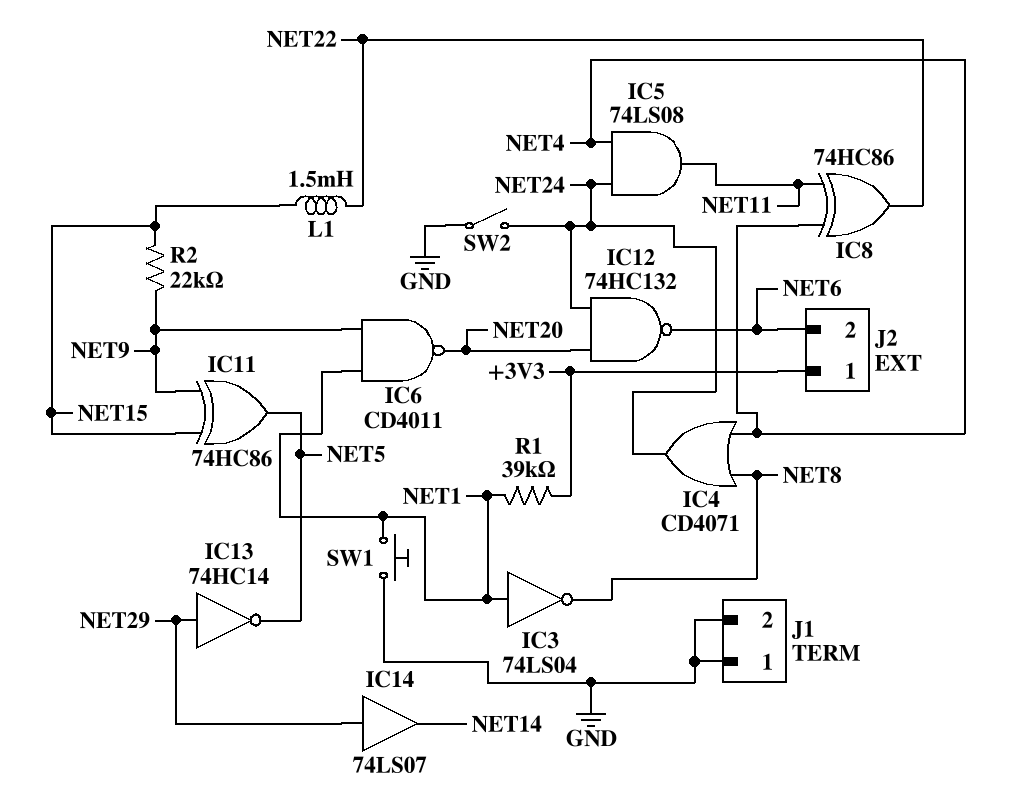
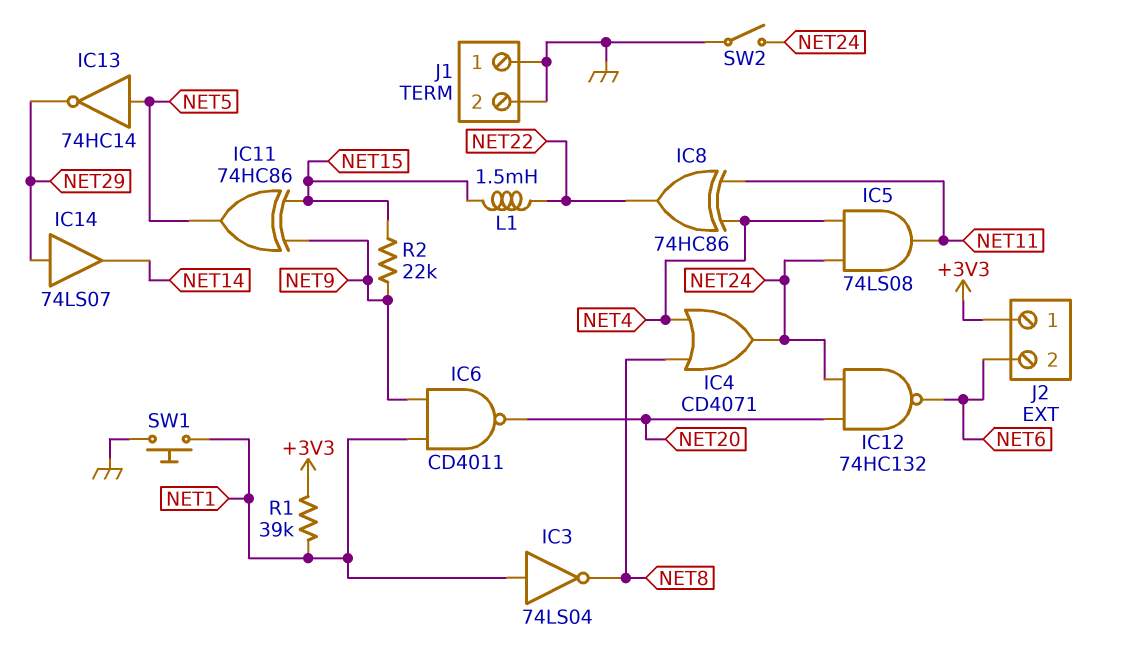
IC13: NOT 74HC14 (in NET29, out NET5) -> NOT 74HC14 (in NET5, out NET29)

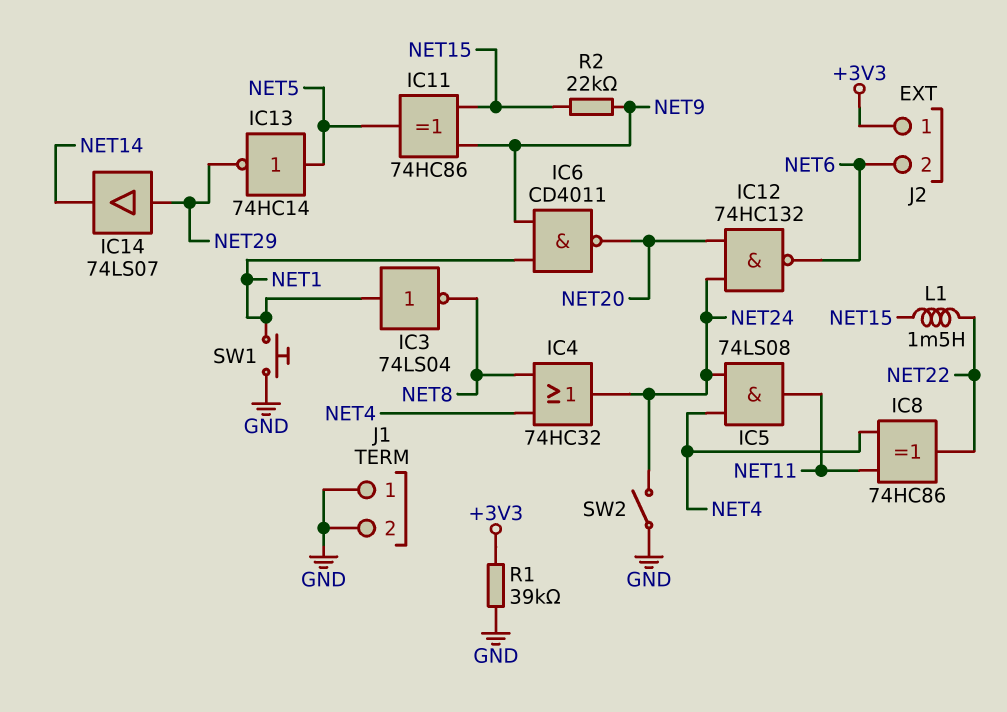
IC4: OR CD4071 (in NET4, in NET8, out NET24) -> OR 74HC32 (in NET4, in NET8, out NET24)
R1: 39k (+3V3, NET1) -> 39k (+3V3, GND)

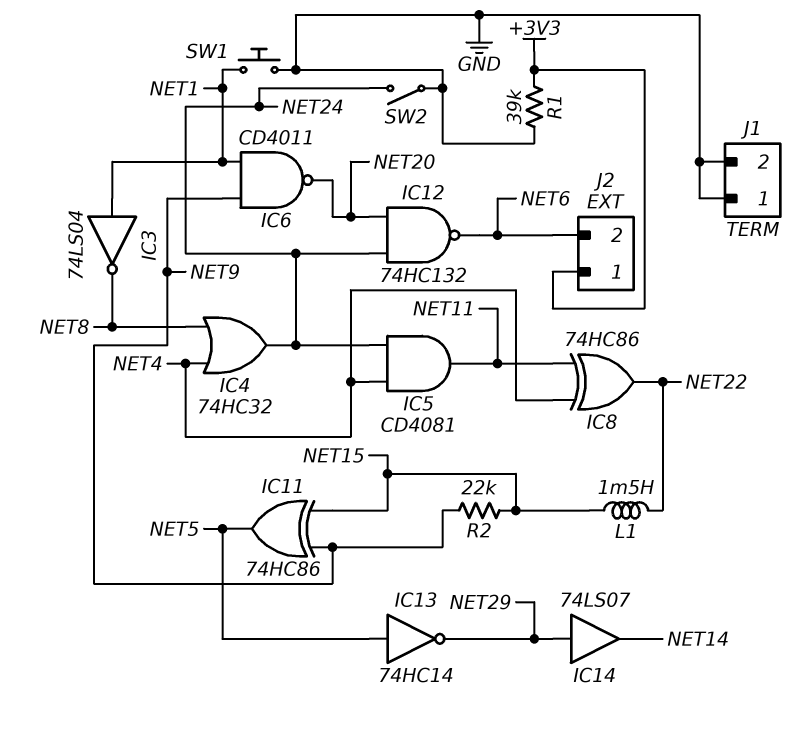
IC5: AND 74LS08 (in NET4, in NET24, out NET11) -> AND CD4081 (in NET4, in NET24, out NET11)

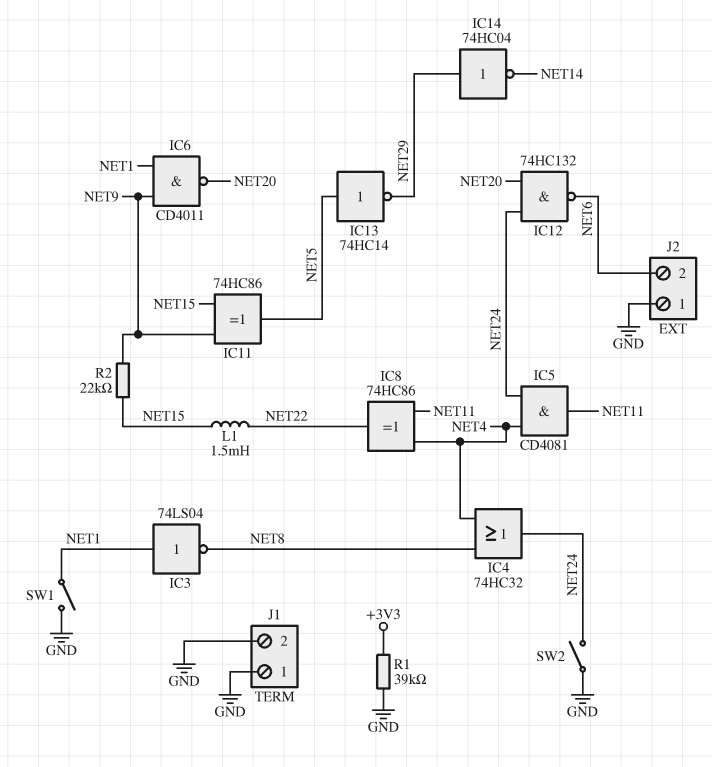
IC14: buffer 74LS07 (in NET29, out NET14) -> NOT 74HC04 (in NET29, out NET14)
J2 pin 1: +3V3 -> GND
SW1: button (GND, NET1) -> switch (GND, NET1)

